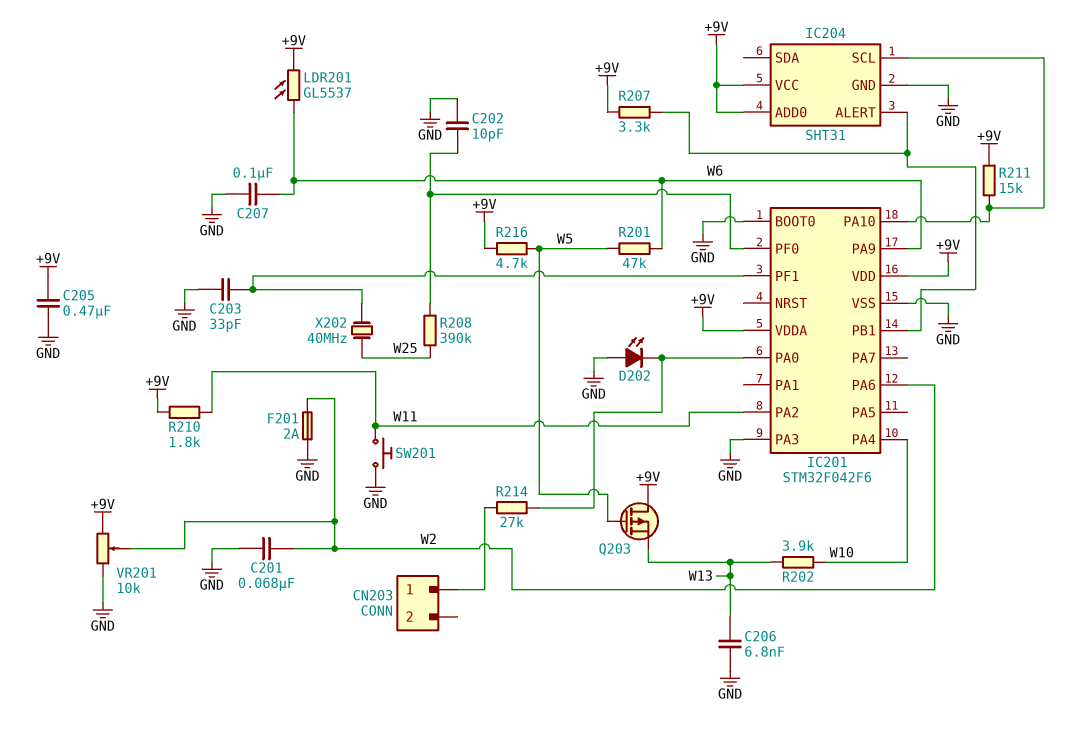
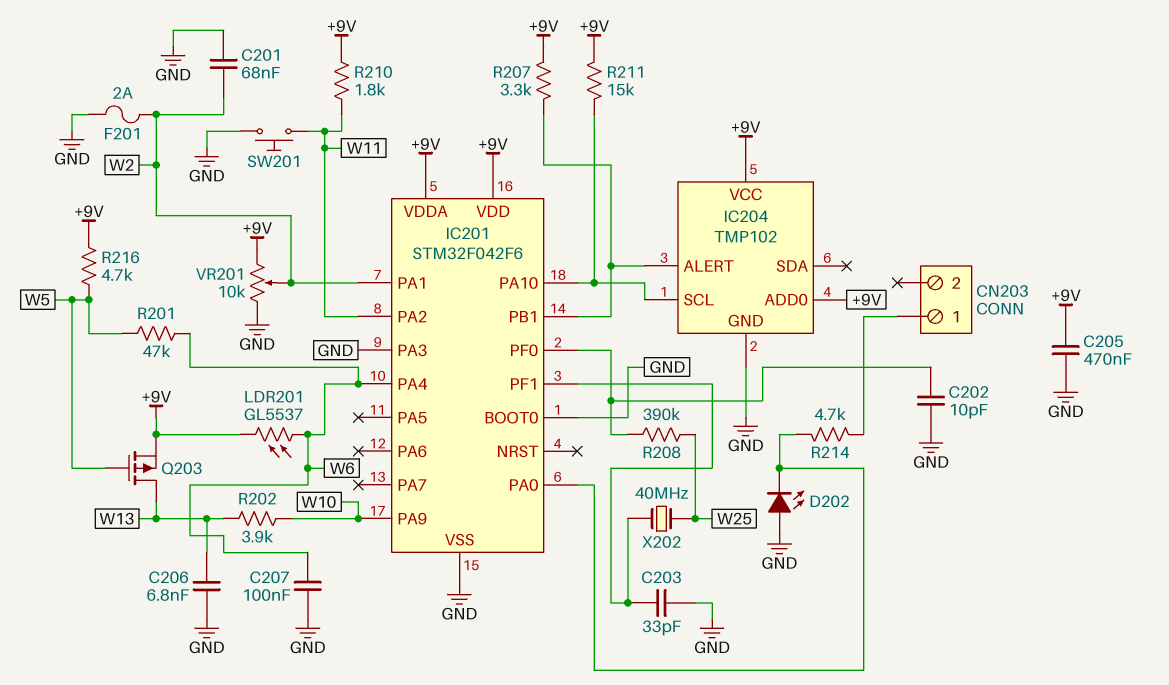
IC201 pin PA1: none -> W2
IC201 pin PA4: W10 -> W6
IC201 pin PA6: W2 -> none
IC201 pin PA9: W6 -> W10
IC204: SHT31 -> TMP102
Q203: PMOS (G W5, D +9V, S W13) -> PMOS (G W5, D W13, S +9V)
R214: 27k (CN203/1, IC201/PA0) -> 4.7k (CN203/1, IC201/PA0)

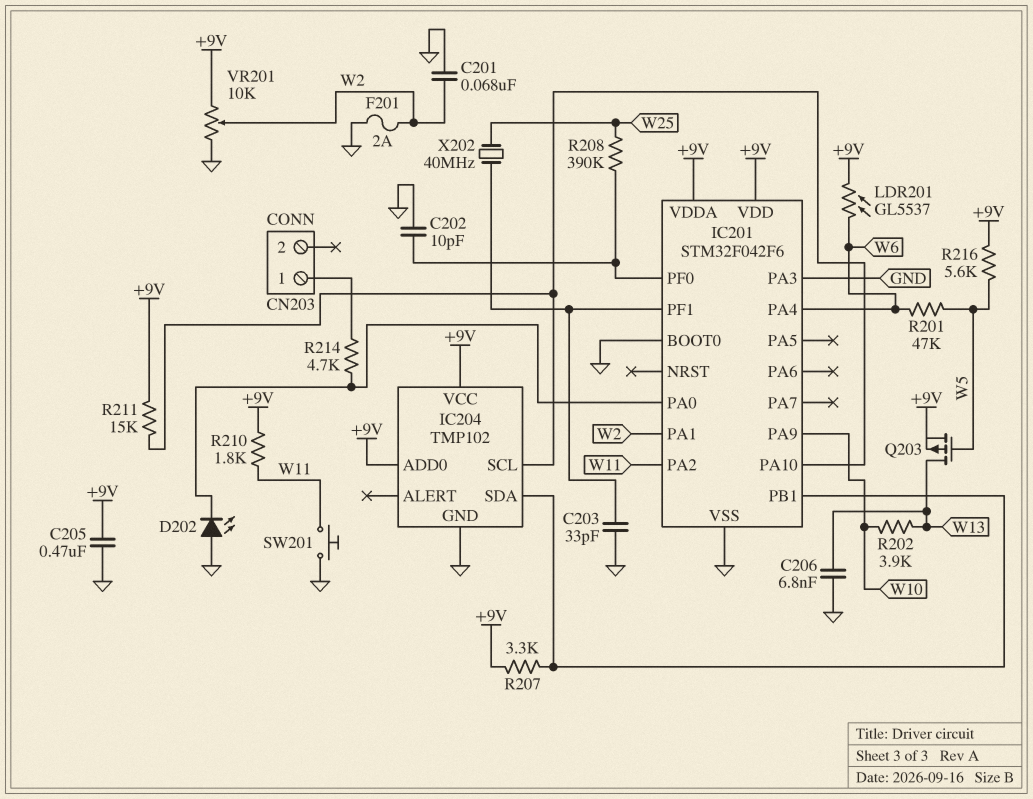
C207: 100nF (GND, W6) -> none
IC204 pin ALERT: IC201/PB1 -> none
IC204 pin SDA: none -> IC201/PB1
R216: 4.7k (+9V, W5) -> 5.6k (+9V, W5)

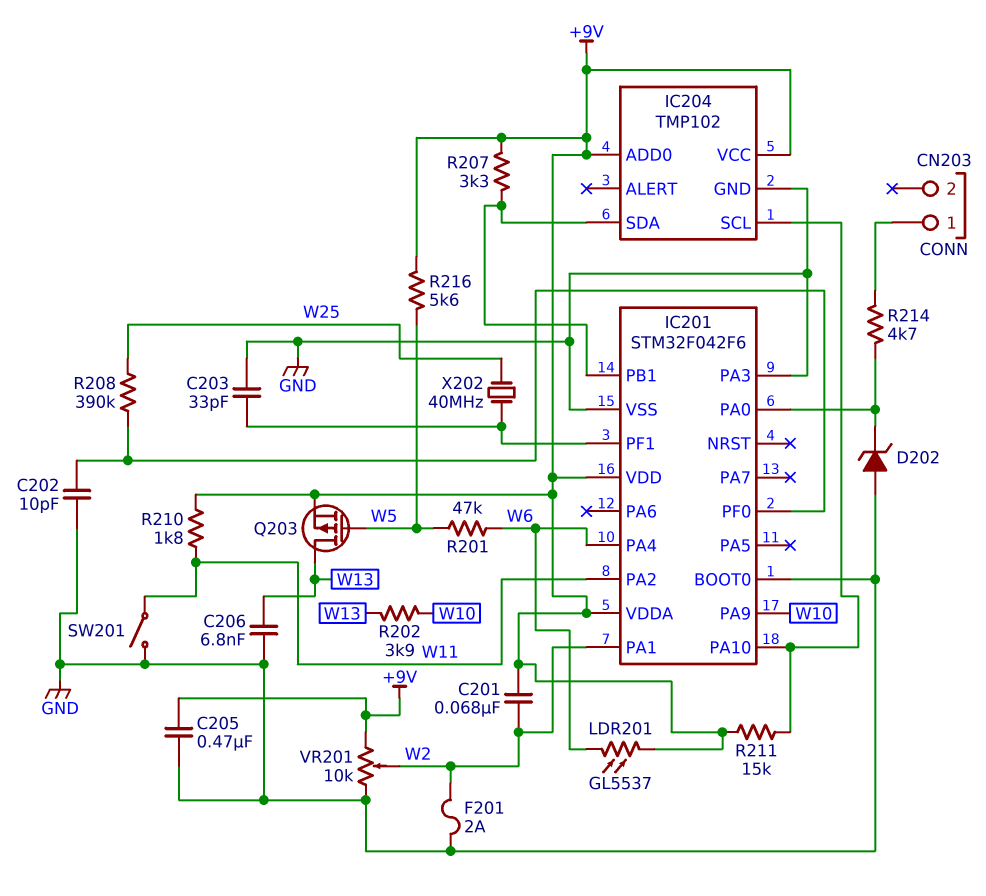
C201: 68nF (GND, W2) -> 68nF (+9V, W2)
D202: LED (A GND, K IC201/PA0) -> zener (A GND, K IC201/PA0)
SW201: button (GND, W11) -> switch (GND, W11)

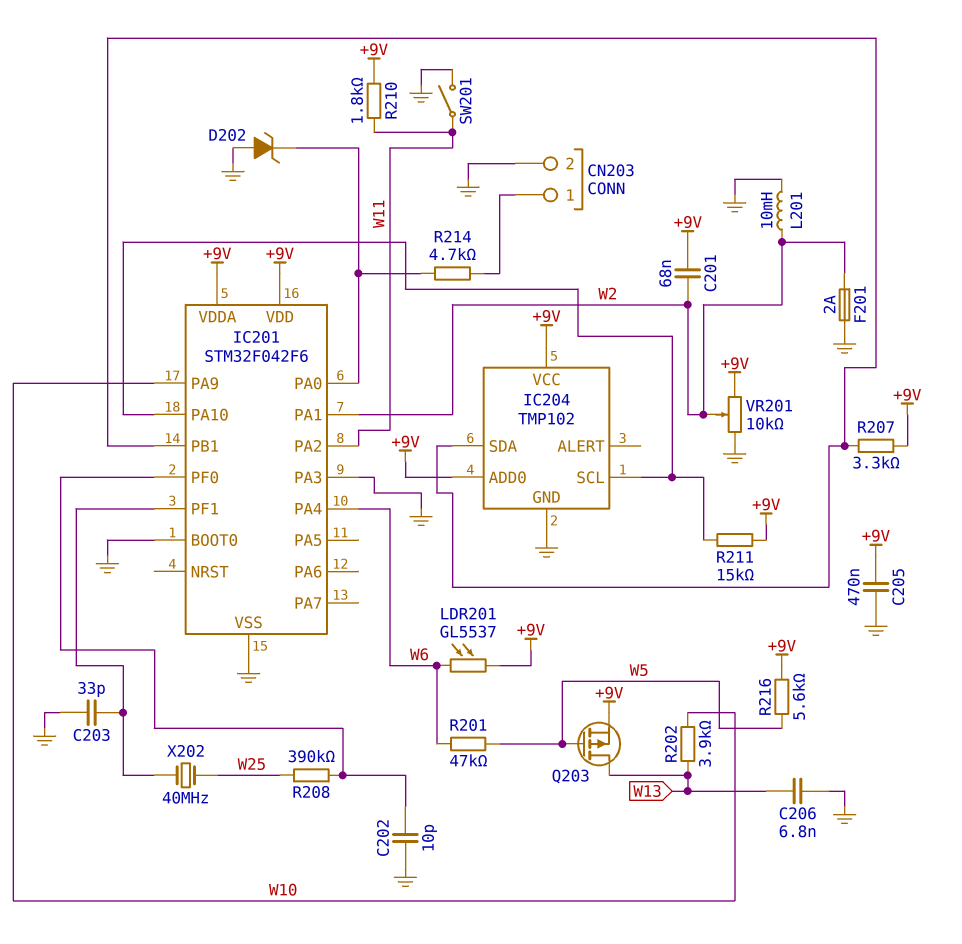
CN203 pin 2: none -> GND
L201: none -> 10mH (GND, W2)

